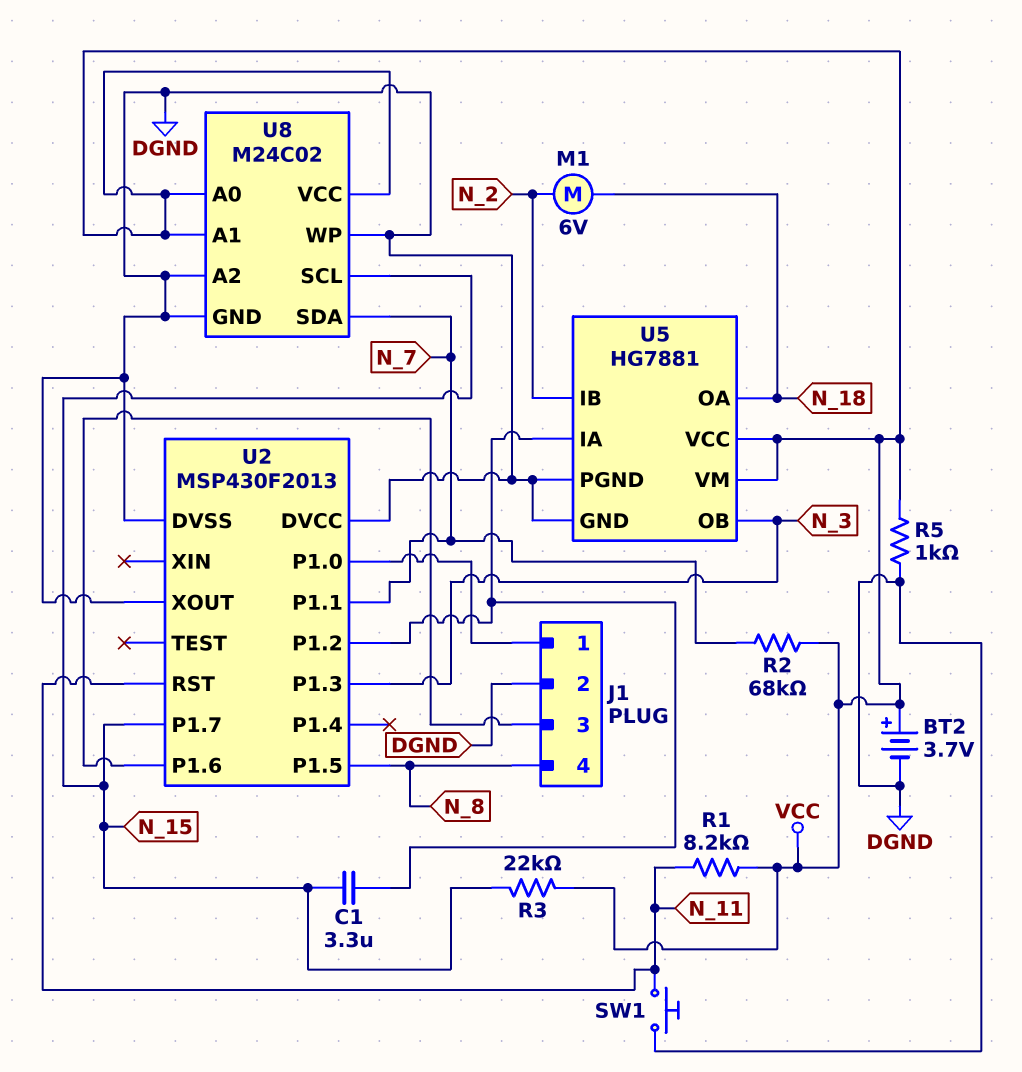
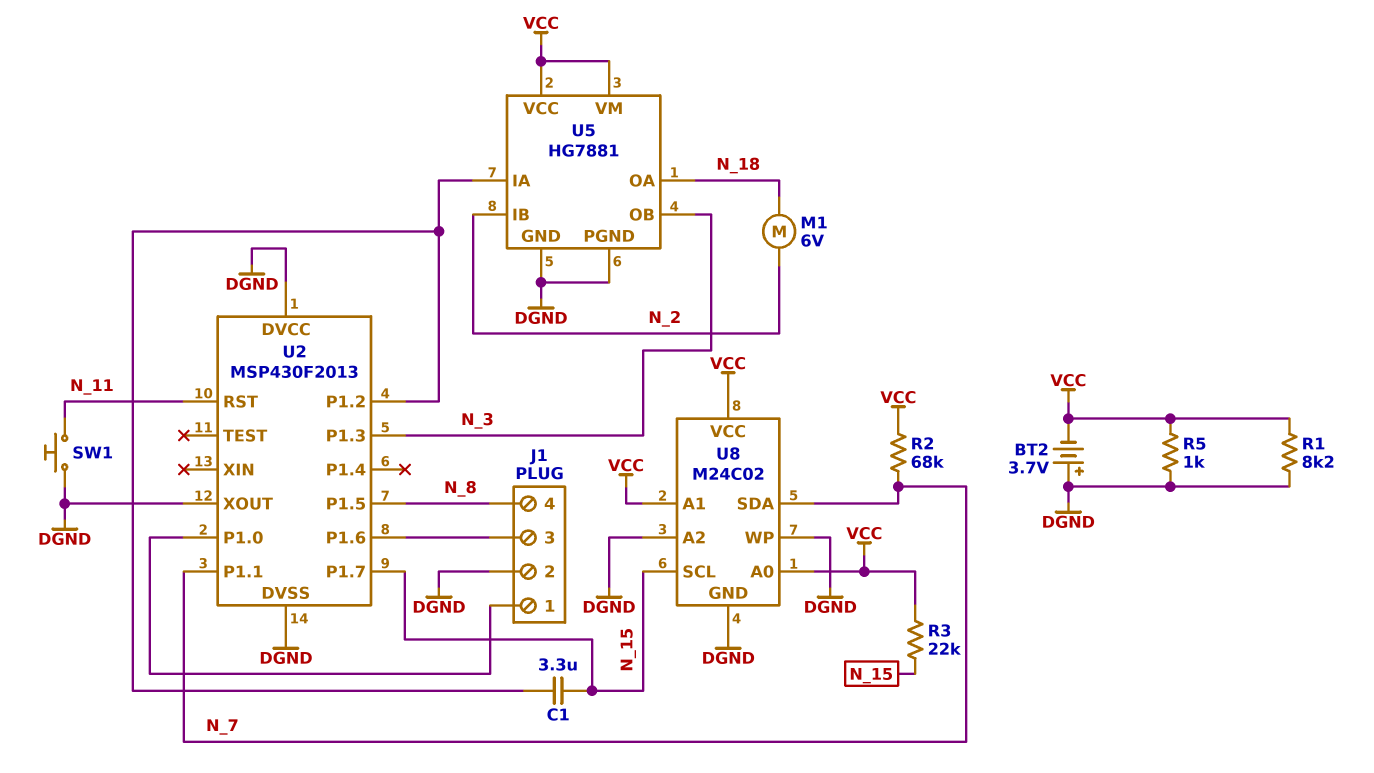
BT2: 3.7V (plus VCC, minus DGND) -> 3.7V (plus DGND, minus VCC)
R1: 8.2k (N_11, VCC) -> 8.2k (DGND, VCC)

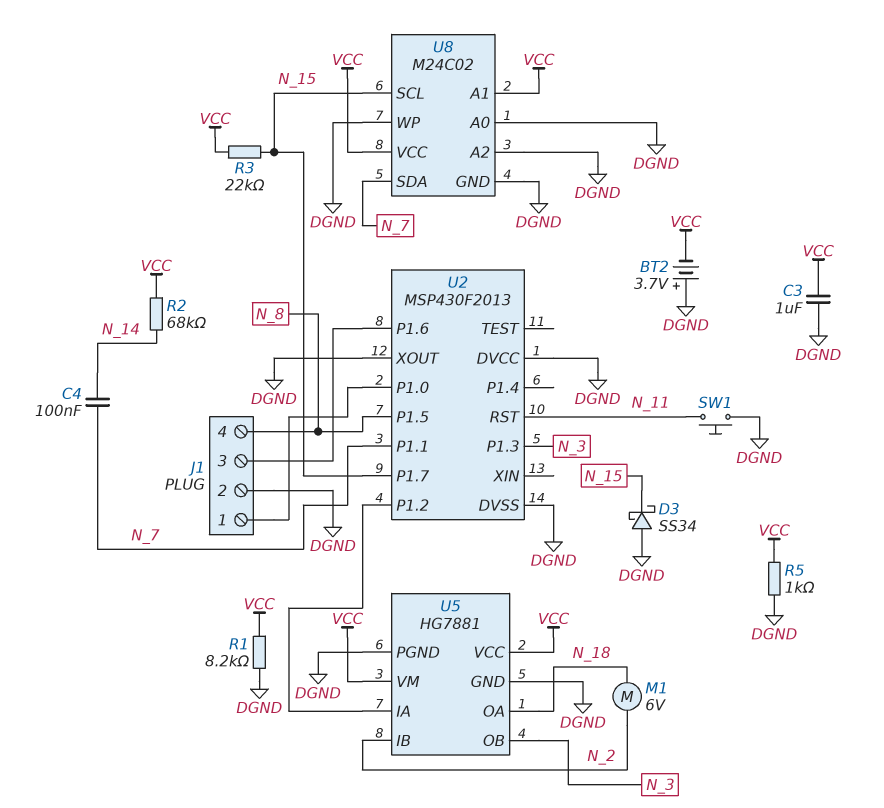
C1: 3.3uF (N_15, U2/P1.2) -> none
C3: none -> 1uF (DGND, VCC)
C4: none -> 100nF (N_7, N_14)
D3: none -> schottky SS34 (A DGND, K N_15)
R2: 68k (N_7, VCC) -> 68k (N_14, VCC)
U8 pin A0: VCC -> DGND

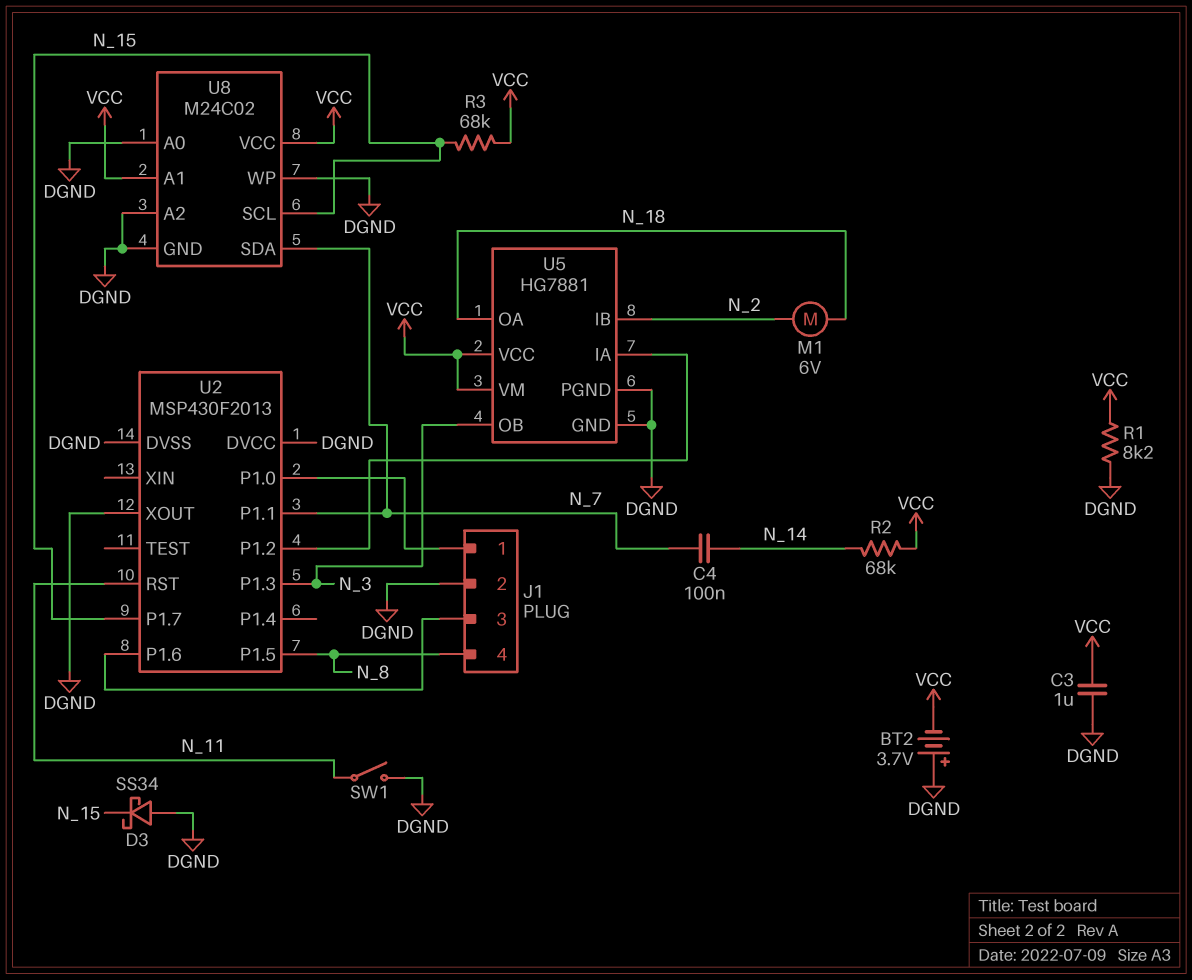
R3: 22k (N_15, VCC) -> 68k (N_15, VCC)
R5: 1k (DGND, VCC) -> none
SW1: button (DGND, N_11) -> switch (DGND, N_11)

